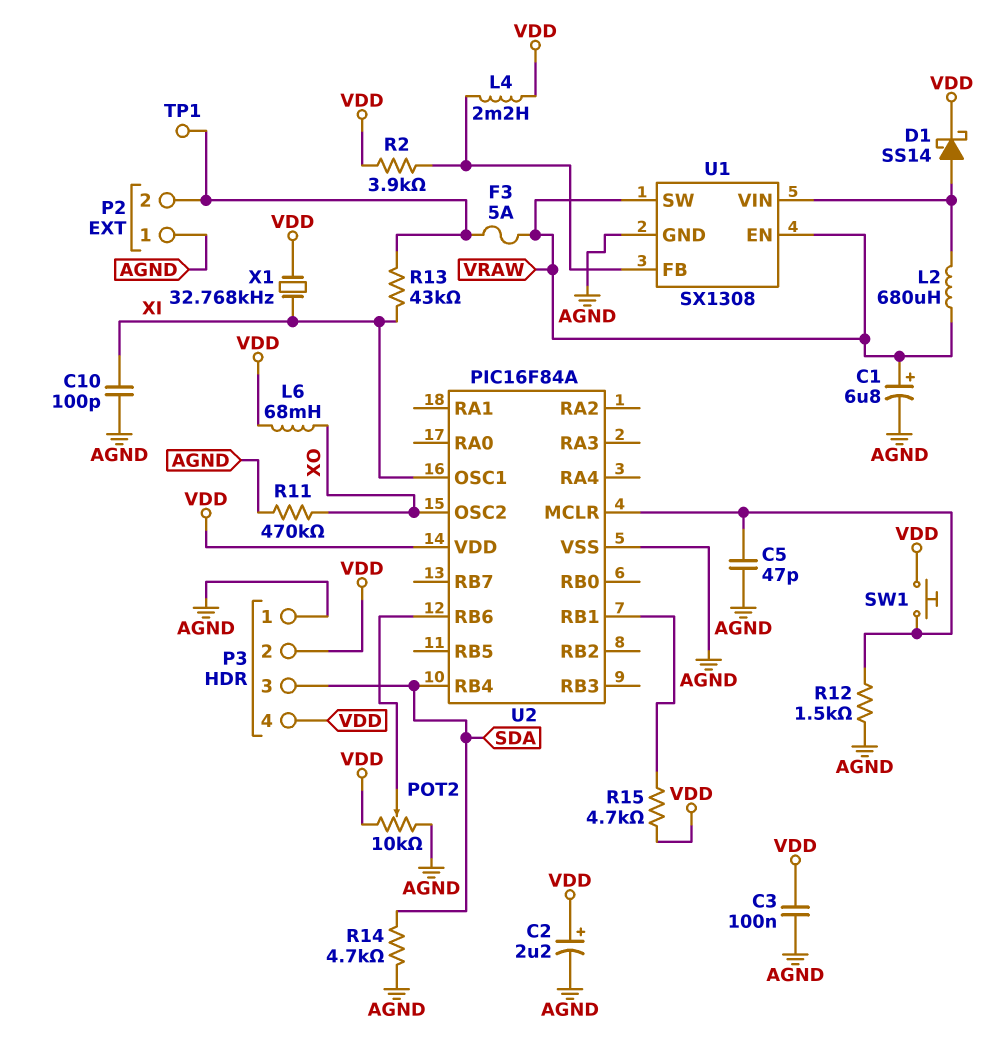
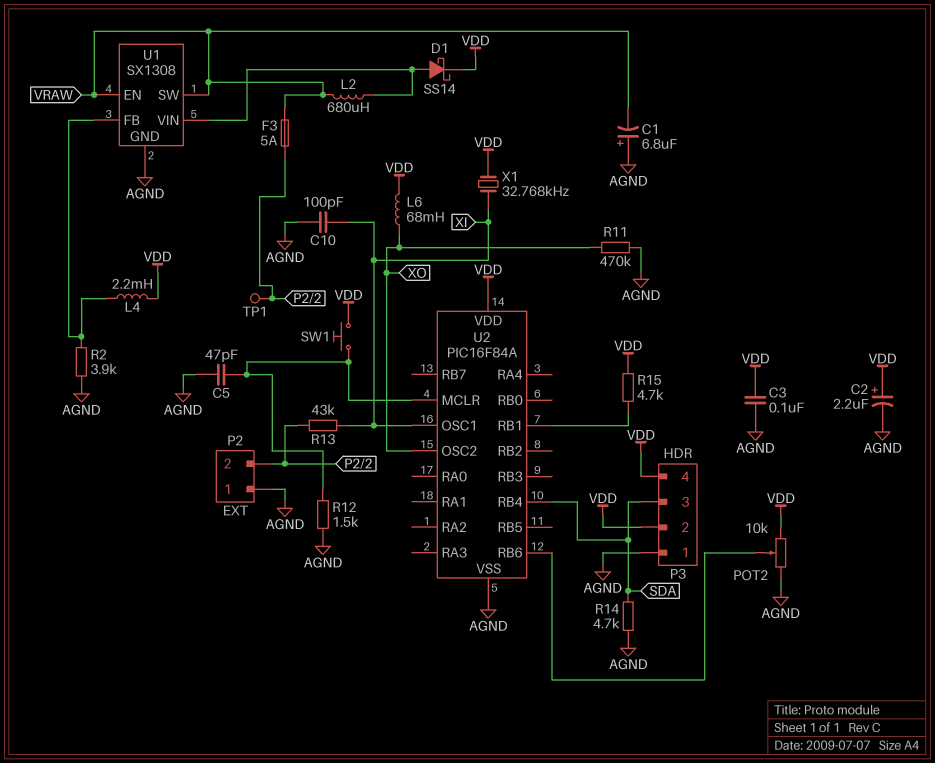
C1: 6.8uF (plus VRAW, minus AGND) -> 6.8uF (plus AGND, minus VRAW)
R2: 3.9k (U1/FB, VDD) -> 3.9k (AGND, U1/FB)

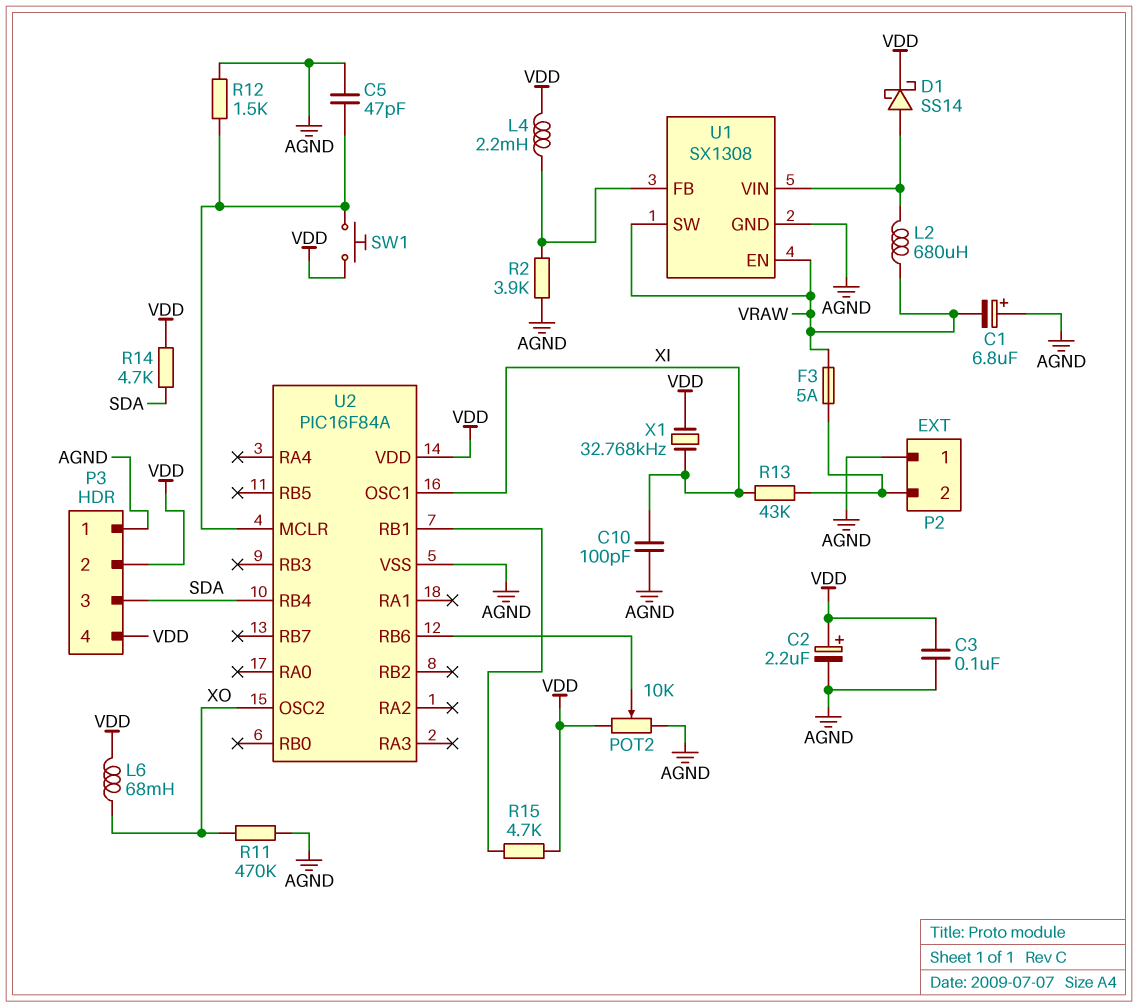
R14: 4.7k (AGND, SDA) -> 4.7k (SDA, VDD)
TP1: test point (P2/2) -> none

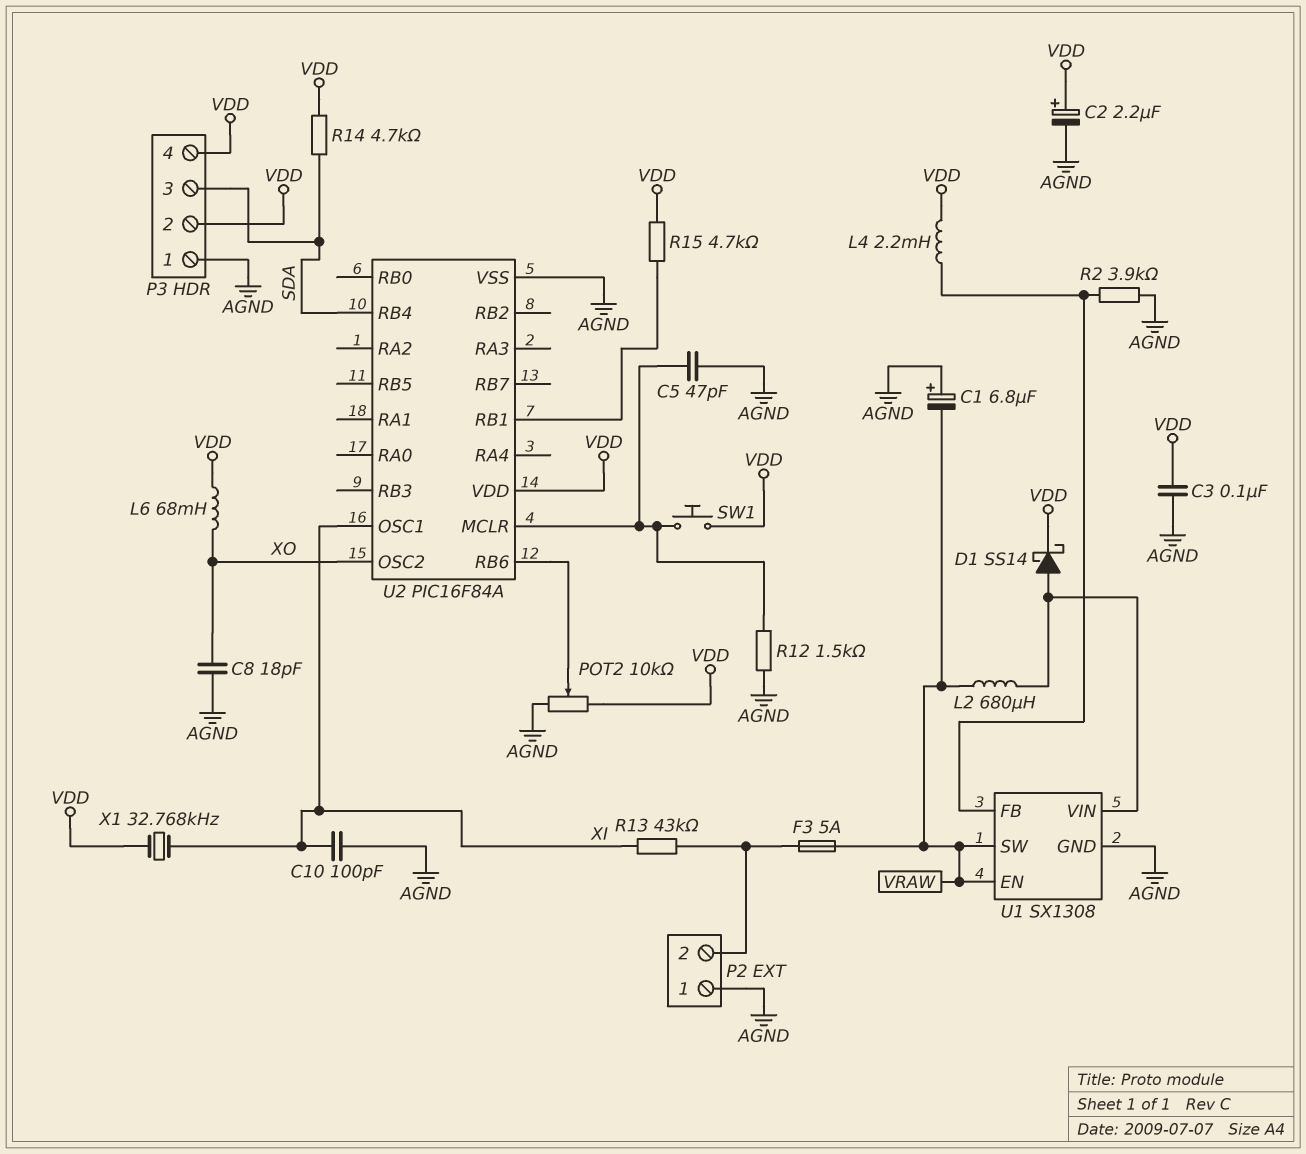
C8: none -> 18pF (AGND, XO)
R11: 470k (AGND, XO) -> none

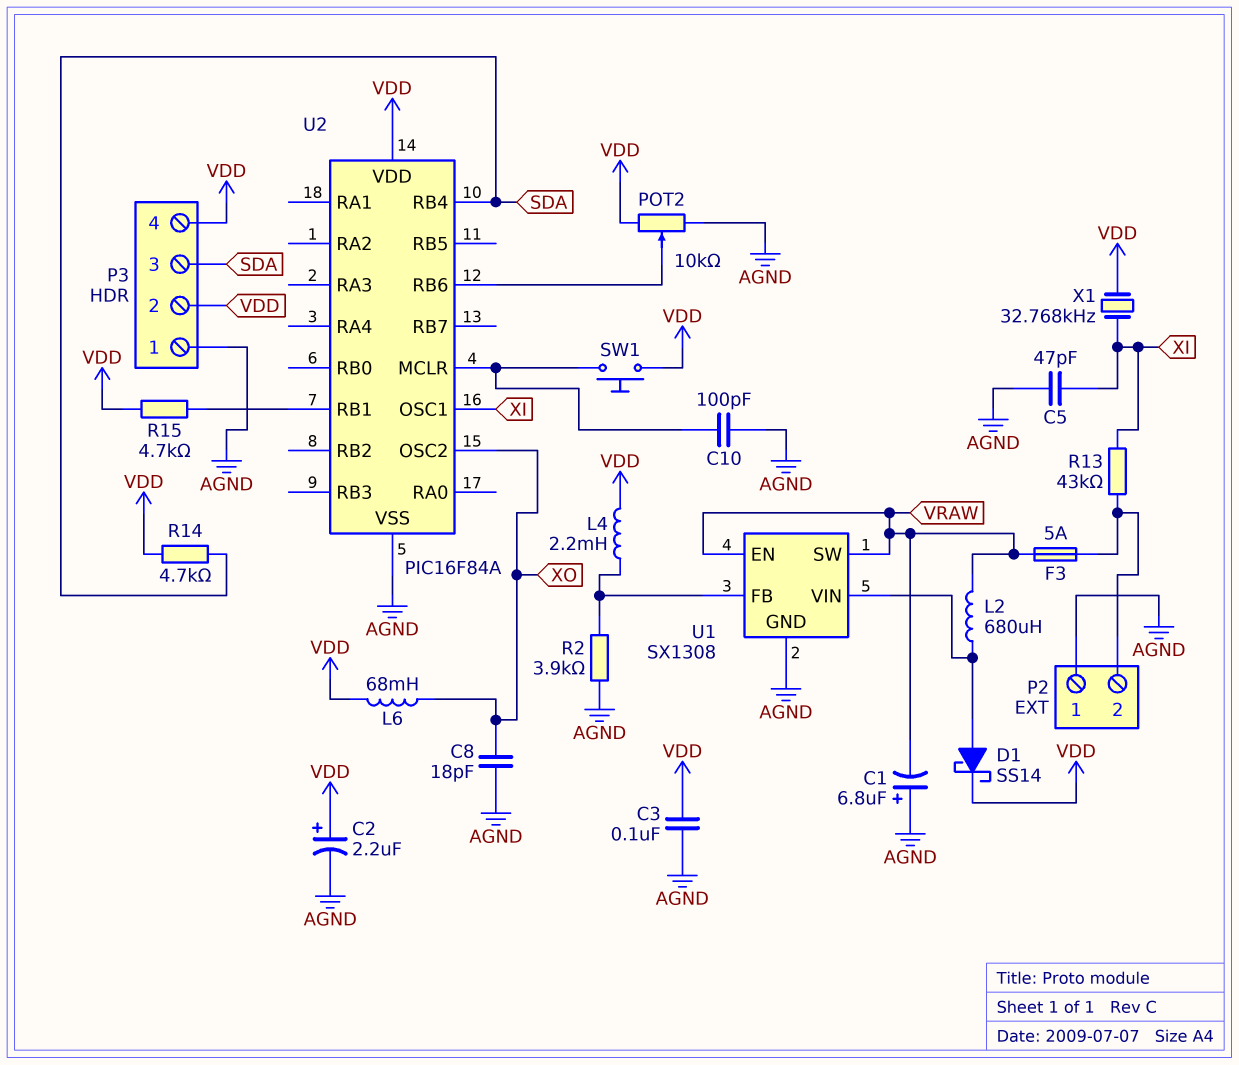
C5: 47pF (AGND, U2/MCLR) -> 47pF (AGND, XI)
C10: 100pF (AGND, XI) -> 100pF (AGND, U2/MCLR)
R12: 1.5k (AGND, U2/MCLR) -> none

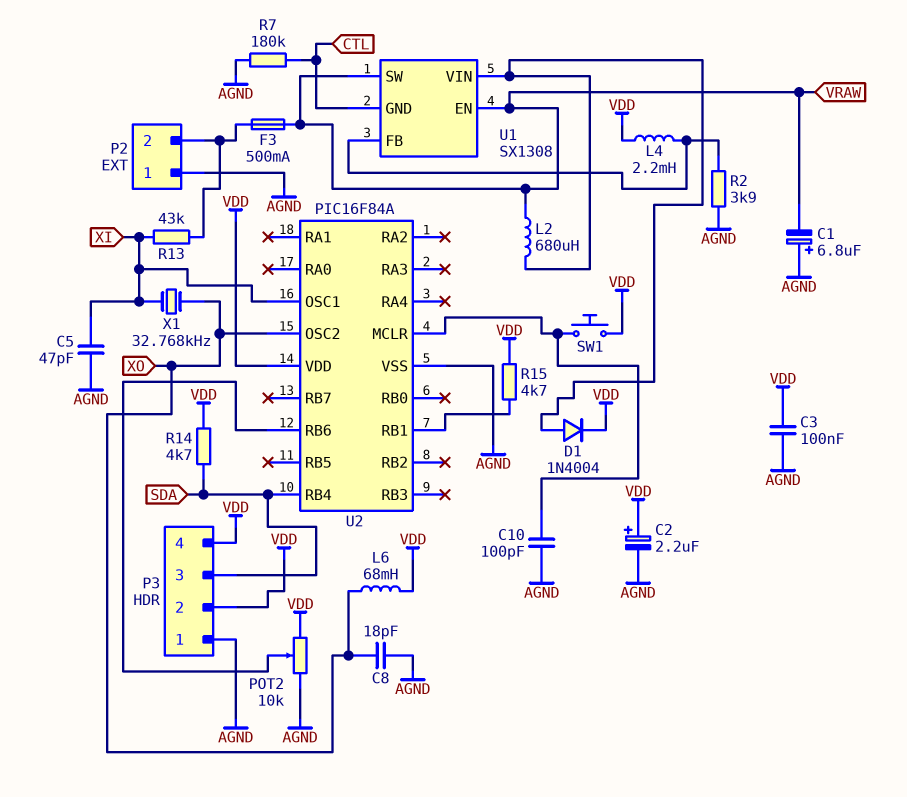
D1: schottky SS14 (A U1/VIN, K VDD) -> diode 1N4004 (A U1/VIN, K VDD)
F3: 5A (P2/2, VRAW) -> 500mA (P2/2, VRAW)
R7: none -> 180k (AGND, CTL)
U1 pin GND: AGND -> CTL
X1: 32.768kHz (VDD, XI) -> 32.768kHz (XI, XO)

